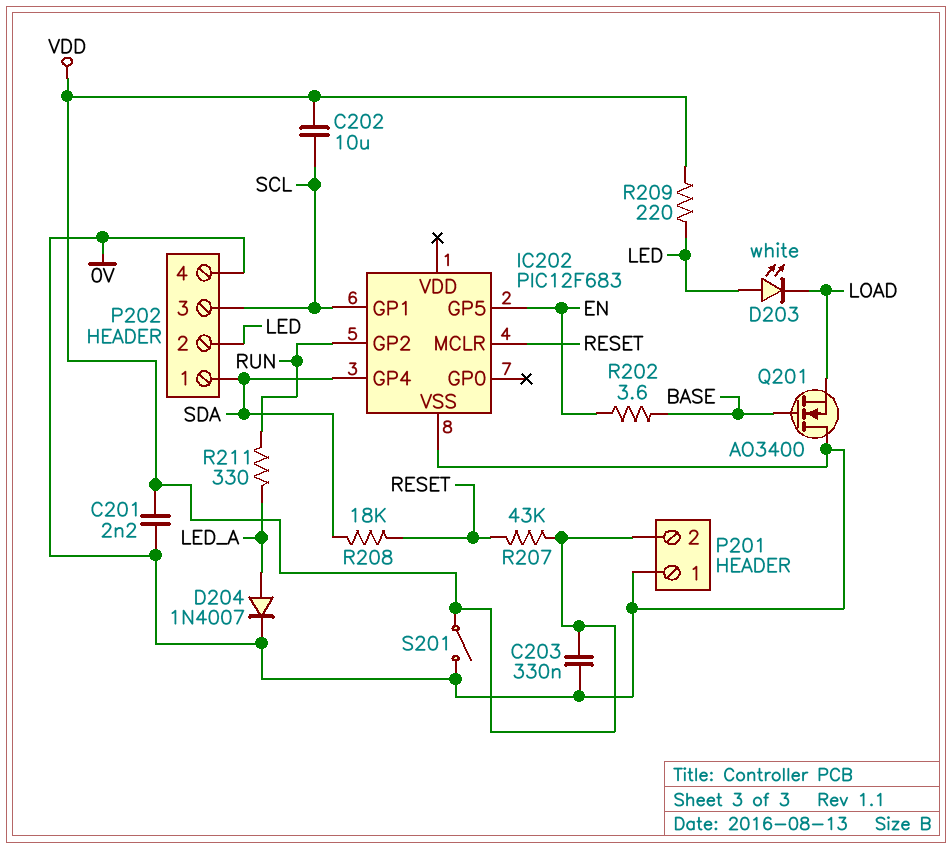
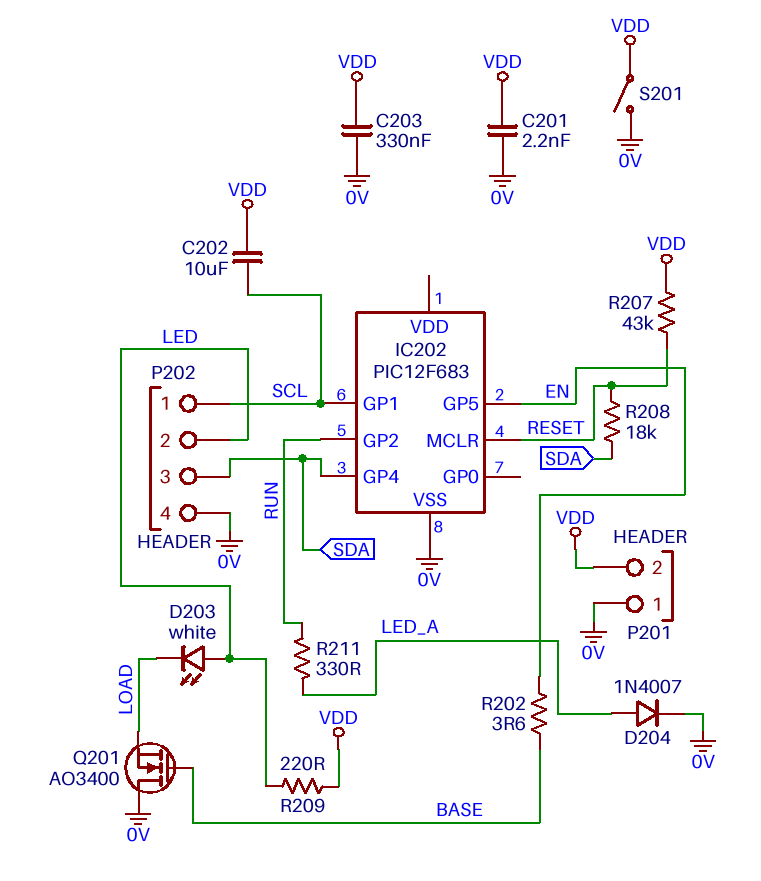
P202 pin 1: SDA -> SCL
P202 pin 3: SCL -> SDA

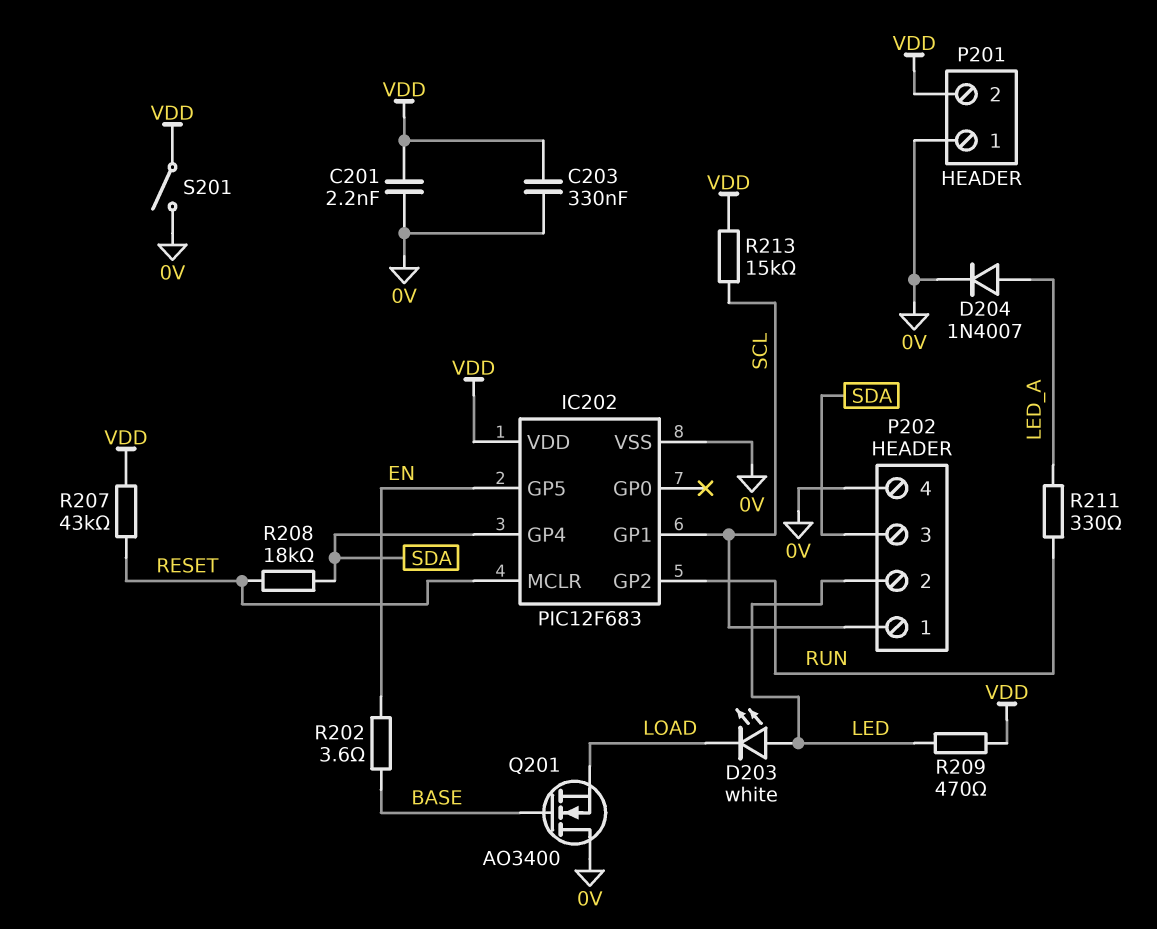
C202: 10uF (SCL, VDD) -> none
IC202 pin VDD: none -> VDD
R209: 220 (LED, VDD) -> 470 (LED, VDD)
R213: none -> 15k (SCL, VDD)

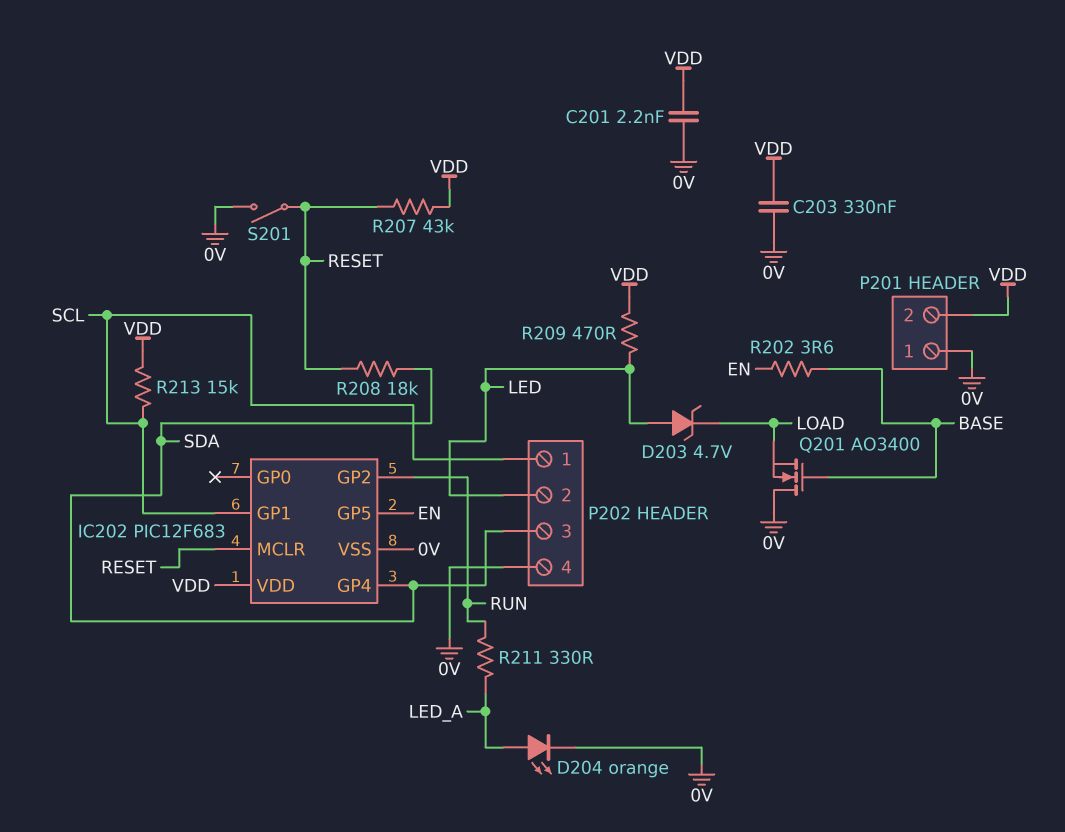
D203: LED white (A LED, K LOAD) -> zener 4.7V (A LED, K LOAD)
D204: diode 1N4007 (A LED_A, K 0V) -> LED orange (A LED_A, K 0V)
S201: switch (0V, VDD) -> switch (0V, RESET)

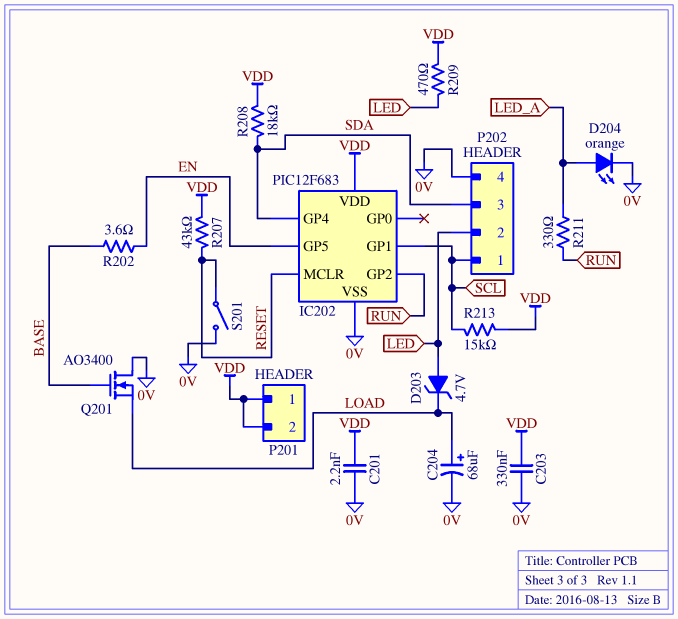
C204: none -> 68uF (plus LOAD, minus 0V)
P201 pin 1: 0V -> VDD
R208: 18k (RESET, SDA) -> 18k (SDA, VDD)

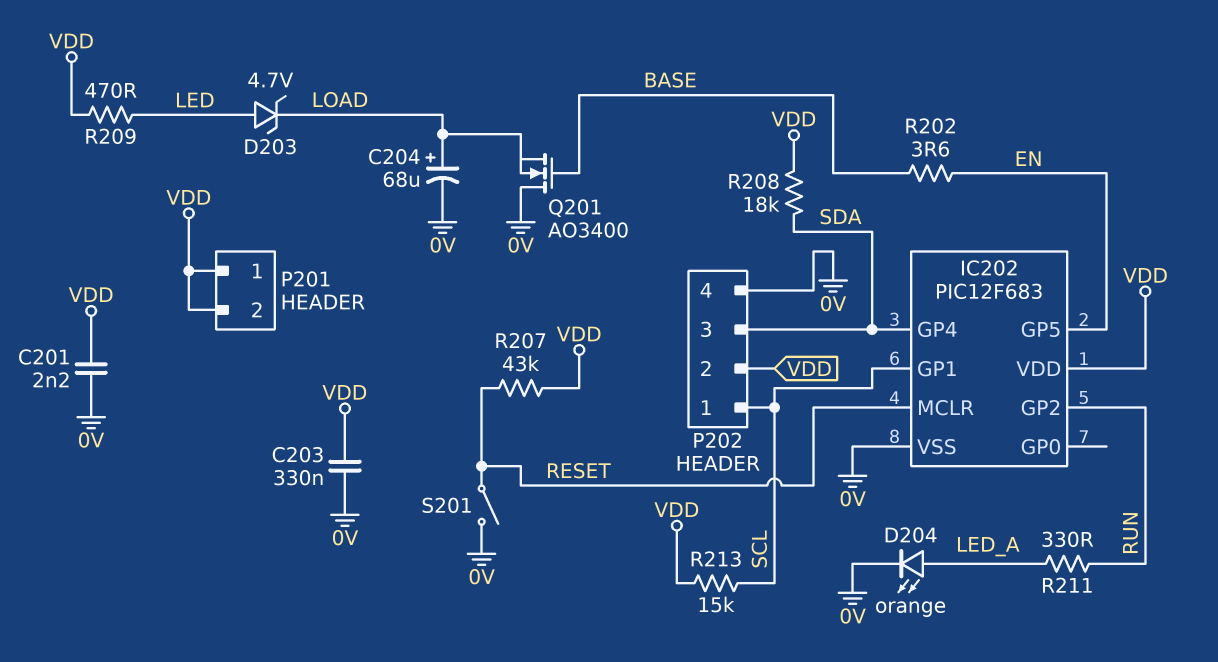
P202 pin 2: LED -> VDD

